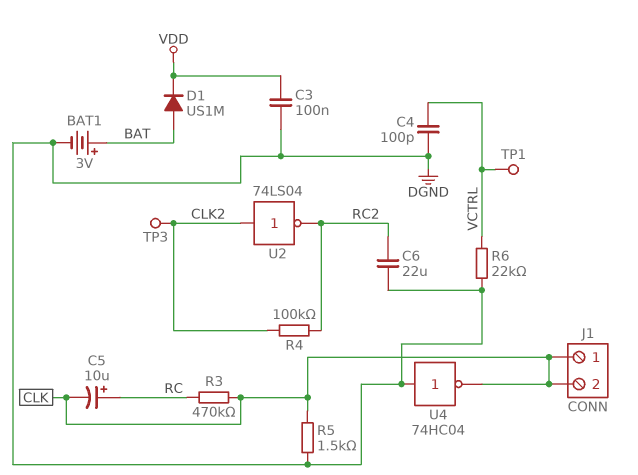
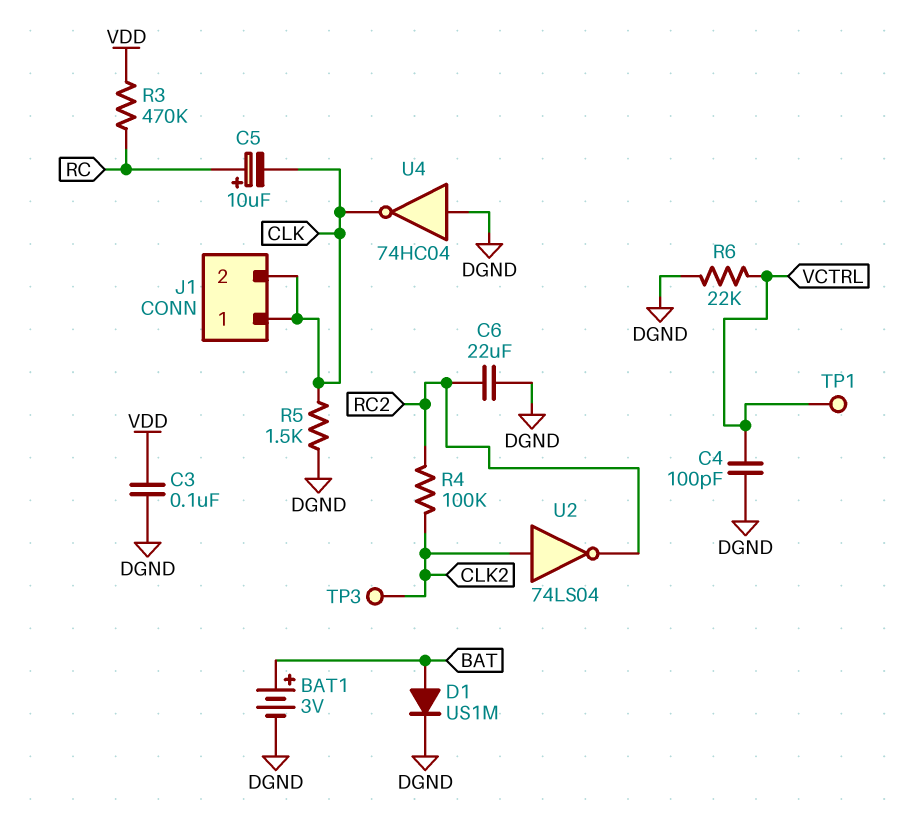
D1: diode US1M (A BAT, K VDD) -> diode US1M (A BAT, K DGND)
R3: 470k (CLK, RC) -> 470k (RC, VDD)

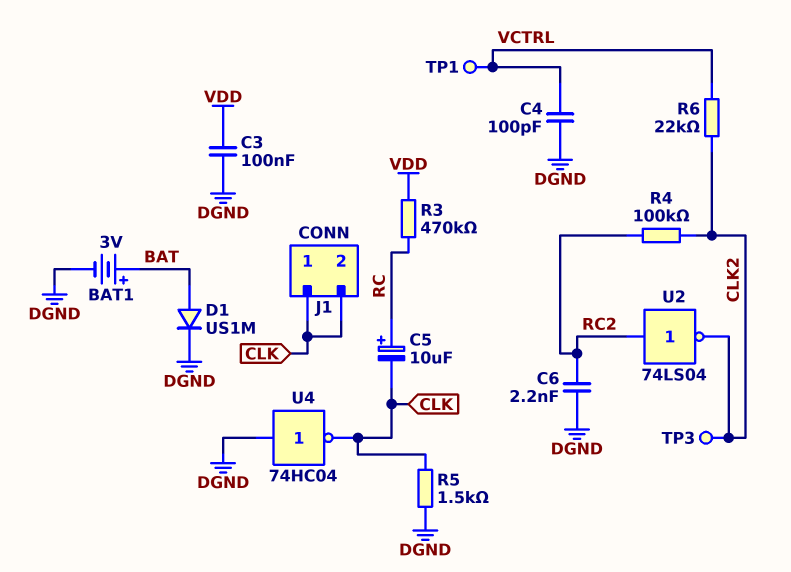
C6: 22uF (DGND, RC2) -> 2.2nF (DGND, RC2)
R6: 22k (DGND, VCTRL) -> 22k (CLK2, VCTRL)
U2: NOT 74LS04 (in CLK2, out RC2) -> NOT 74LS04 (in RC2, out CLK2)

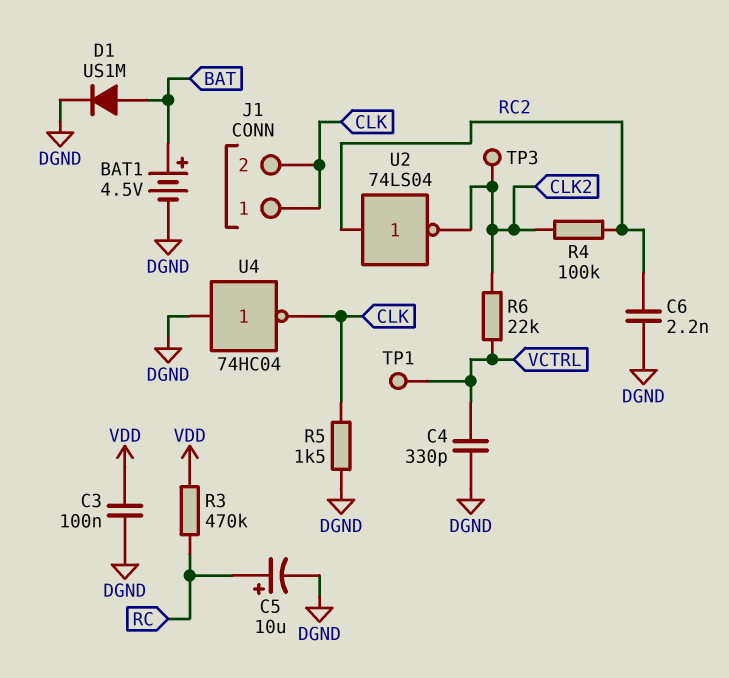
BAT1: 3V (plus BAT, minus DGND) -> 4.5V (plus BAT, minus DGND)
C4: 100pF (DGND, VCTRL) -> 330pF (DGND, VCTRL)
C5: 10uF (plus RC, minus CLK) -> 10uF (plus RC, minus DGND)

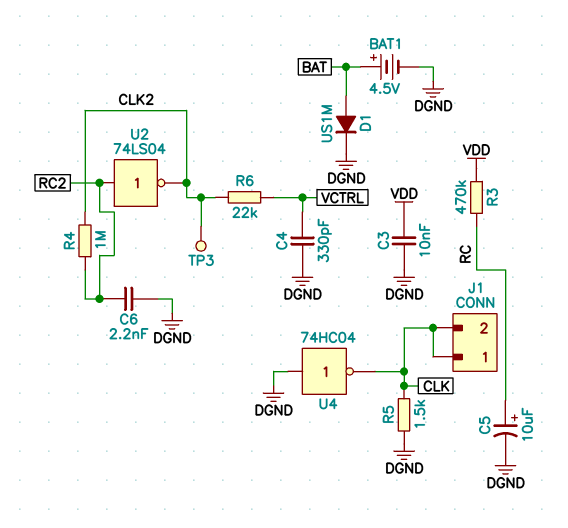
C3: 100nF (DGND, VDD) -> 10nF (DGND, VDD)
R4: 100k (CLK2, RC2) -> 1M (CLK2, RC2)
TP1: test point (VCTRL) -> none

